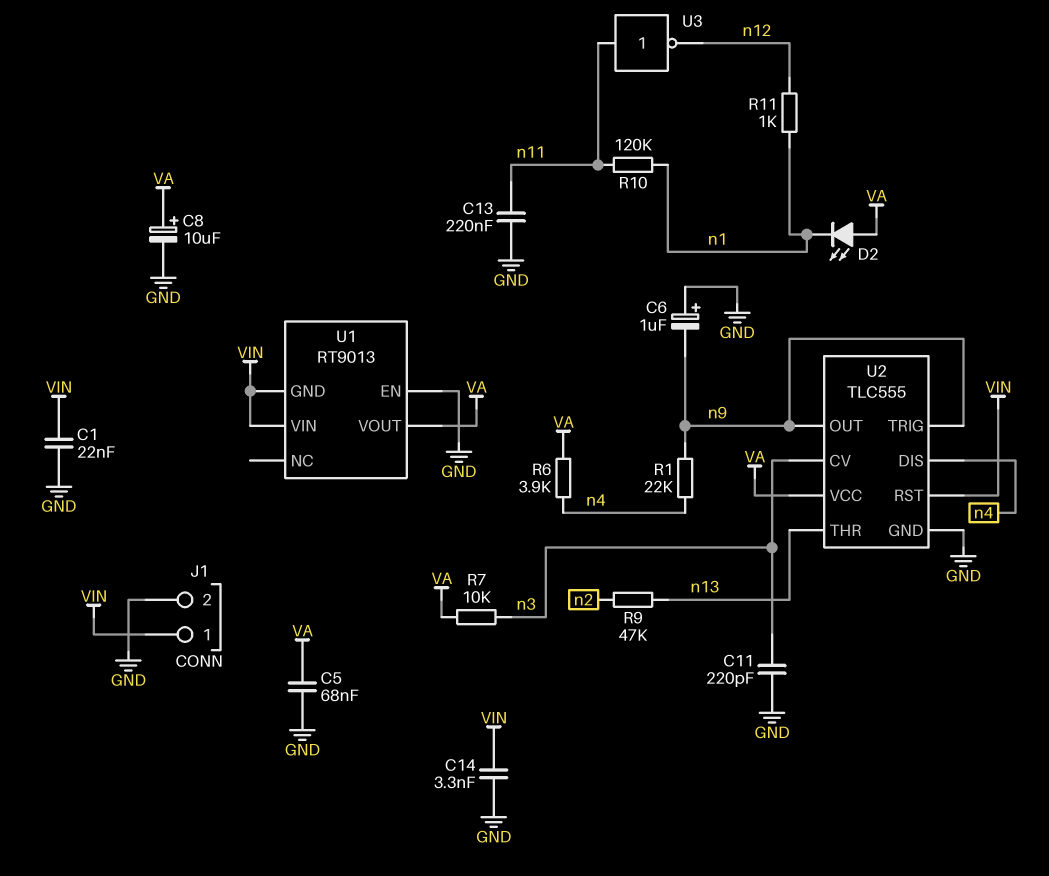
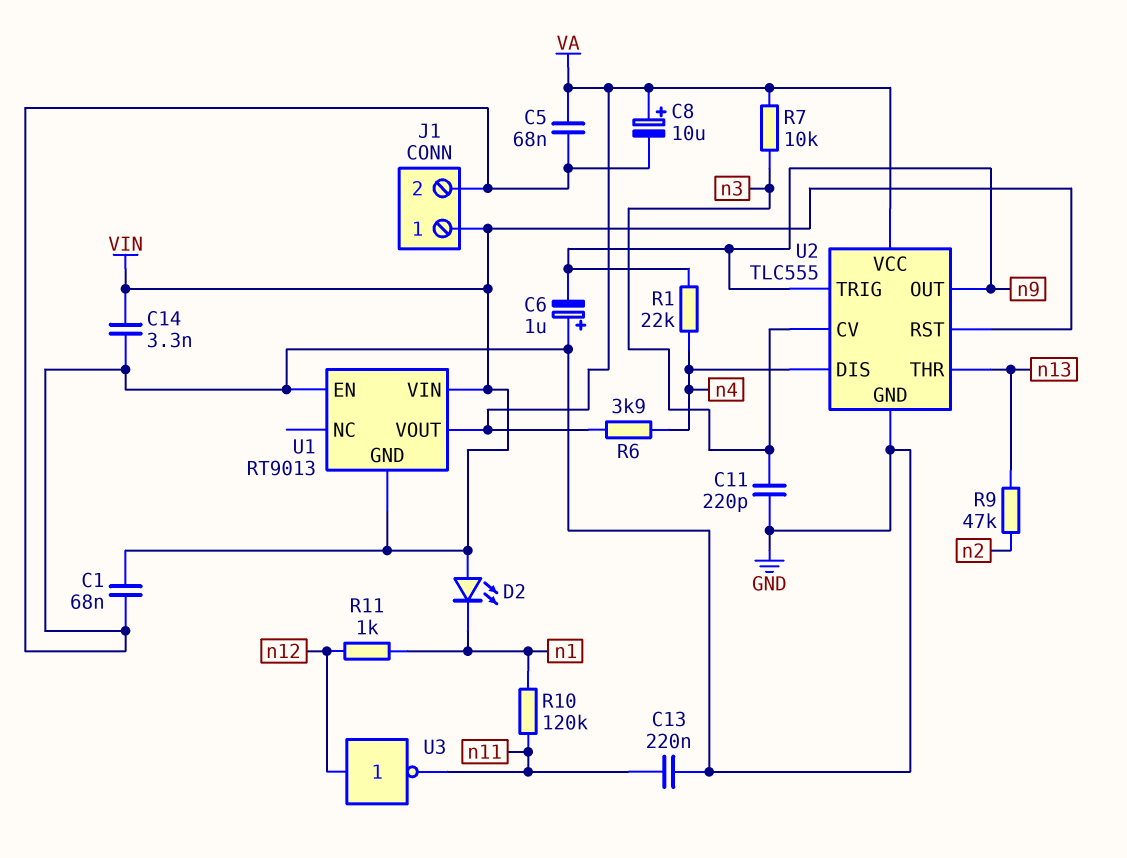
C1: 22nF (GND, VIN) -> 68nF (GND, VIN)
D2: LED (A VA, K n1) -> LED (A VIN, K n1)
U3: NOT (in n11, out n12) -> NOT (in n12, out n11)

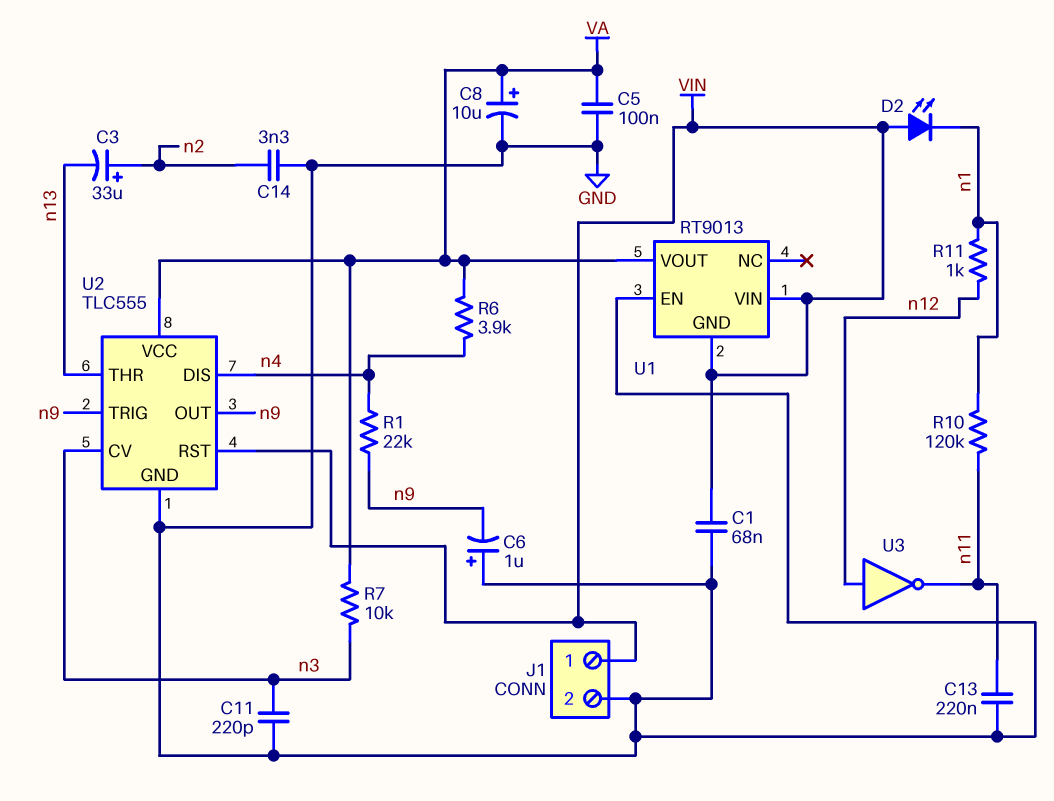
C3: none -> 33uF (plus n2, minus n13)
C5: 68nF (GND, VA) -> 100nF (GND, VA)
C14: 3.3nF (GND, VIN) -> 3.3nF (GND, n2)
R9: 47k (n2, n13) -> none

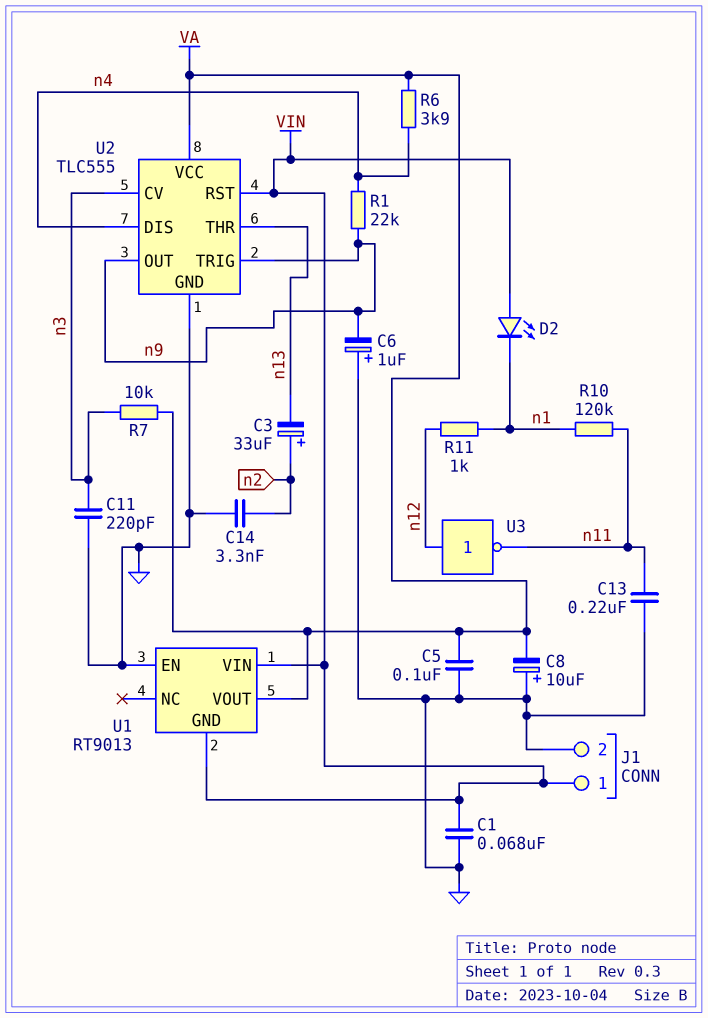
C8: 10uF (plus VA, minus GND) -> 10uF (plus GND, minus VA)

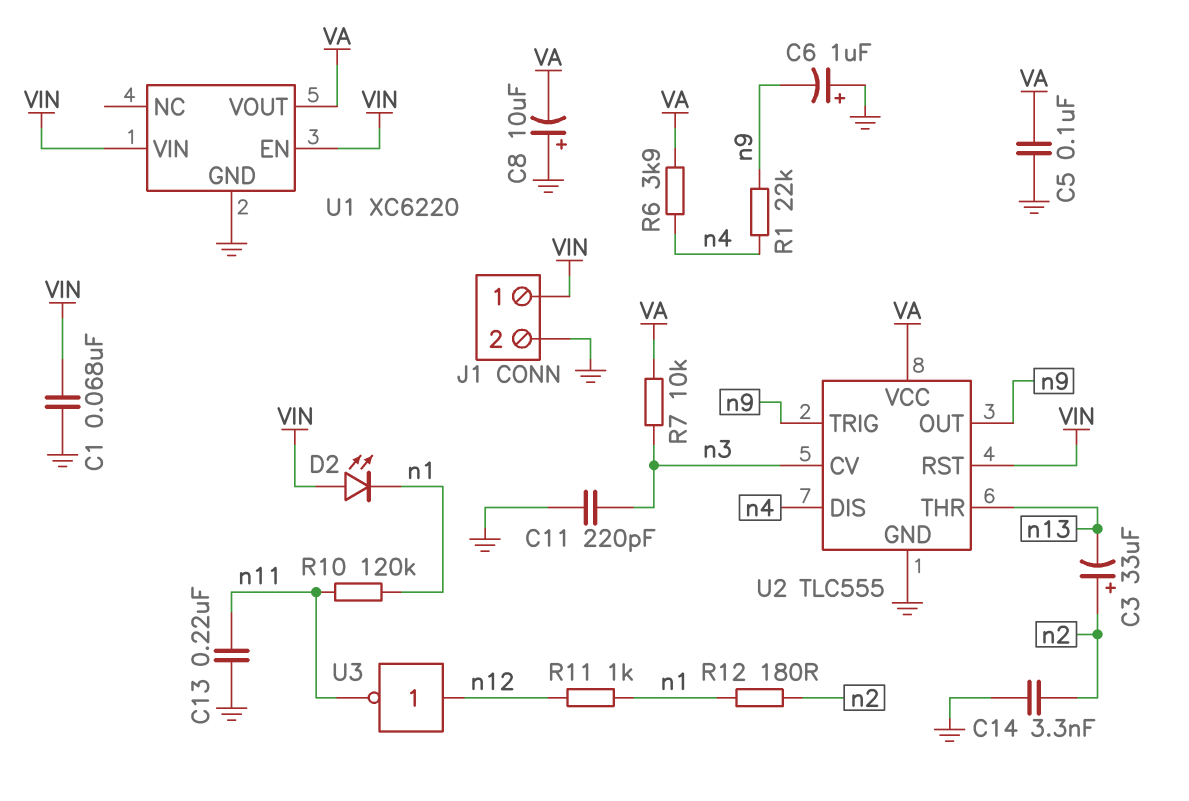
R12: none -> 180 (n1, n2)
U1: RT9013 -> XC6220
U1 pin EN: GND -> VIN
U1 pin GND: VIN -> GND

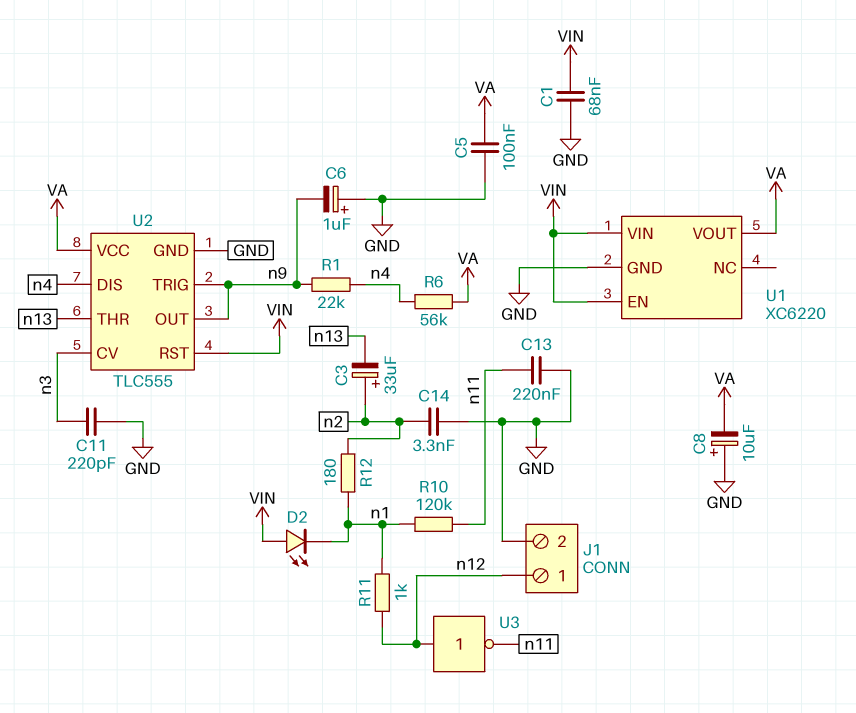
J1 pin 1: VIN -> n12
R6: 3.9k (VA, n4) -> 56k (VA, n4)
R7: 10k (VA, n3) -> none

